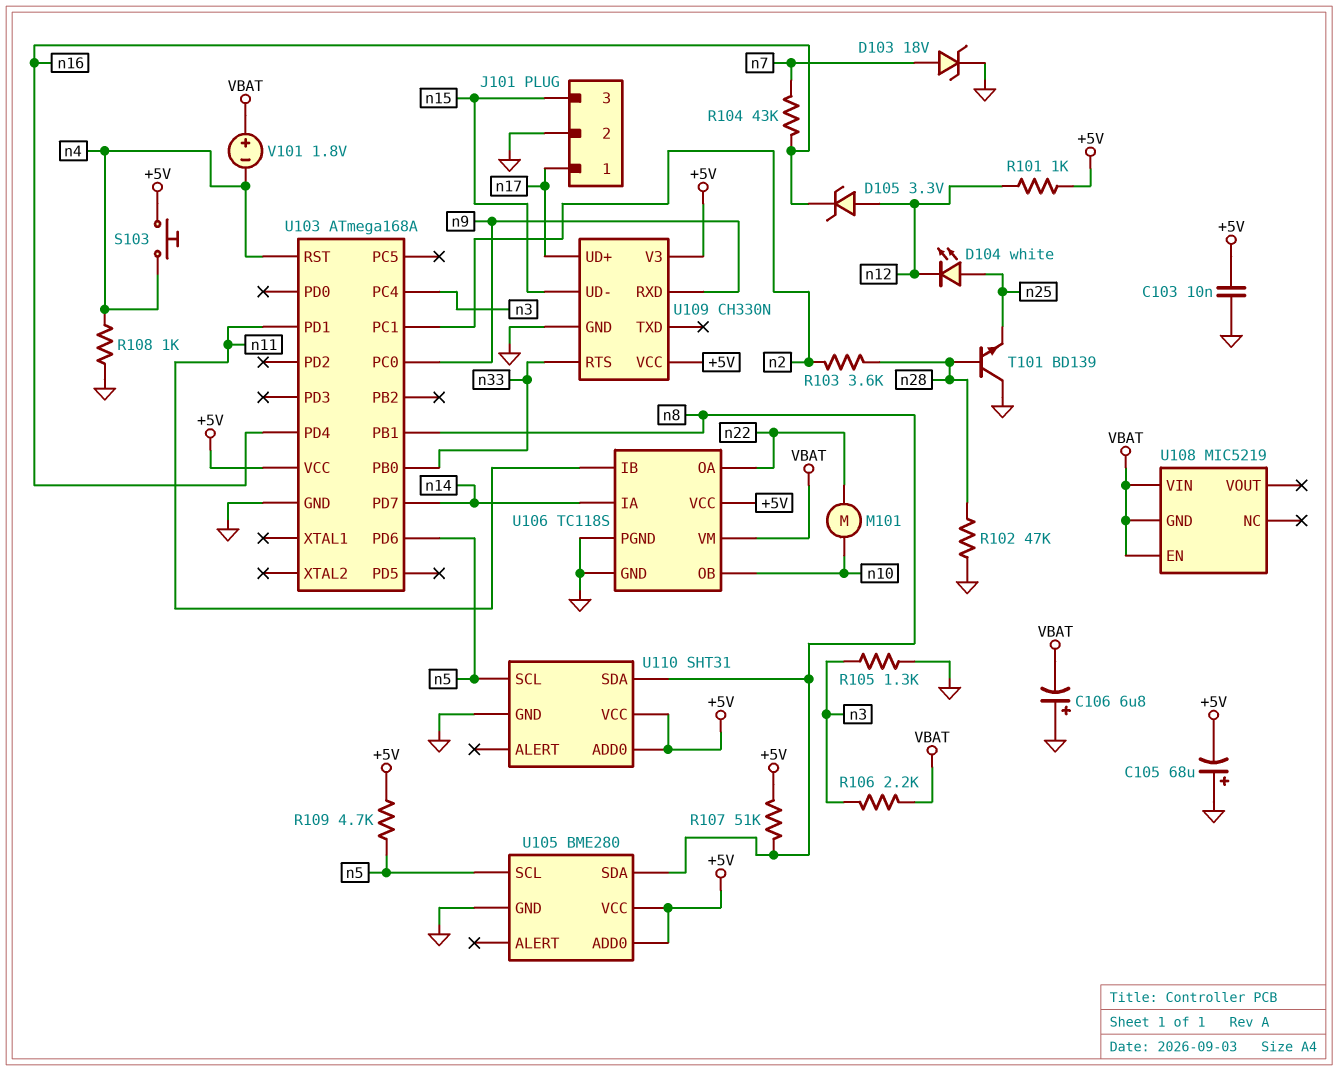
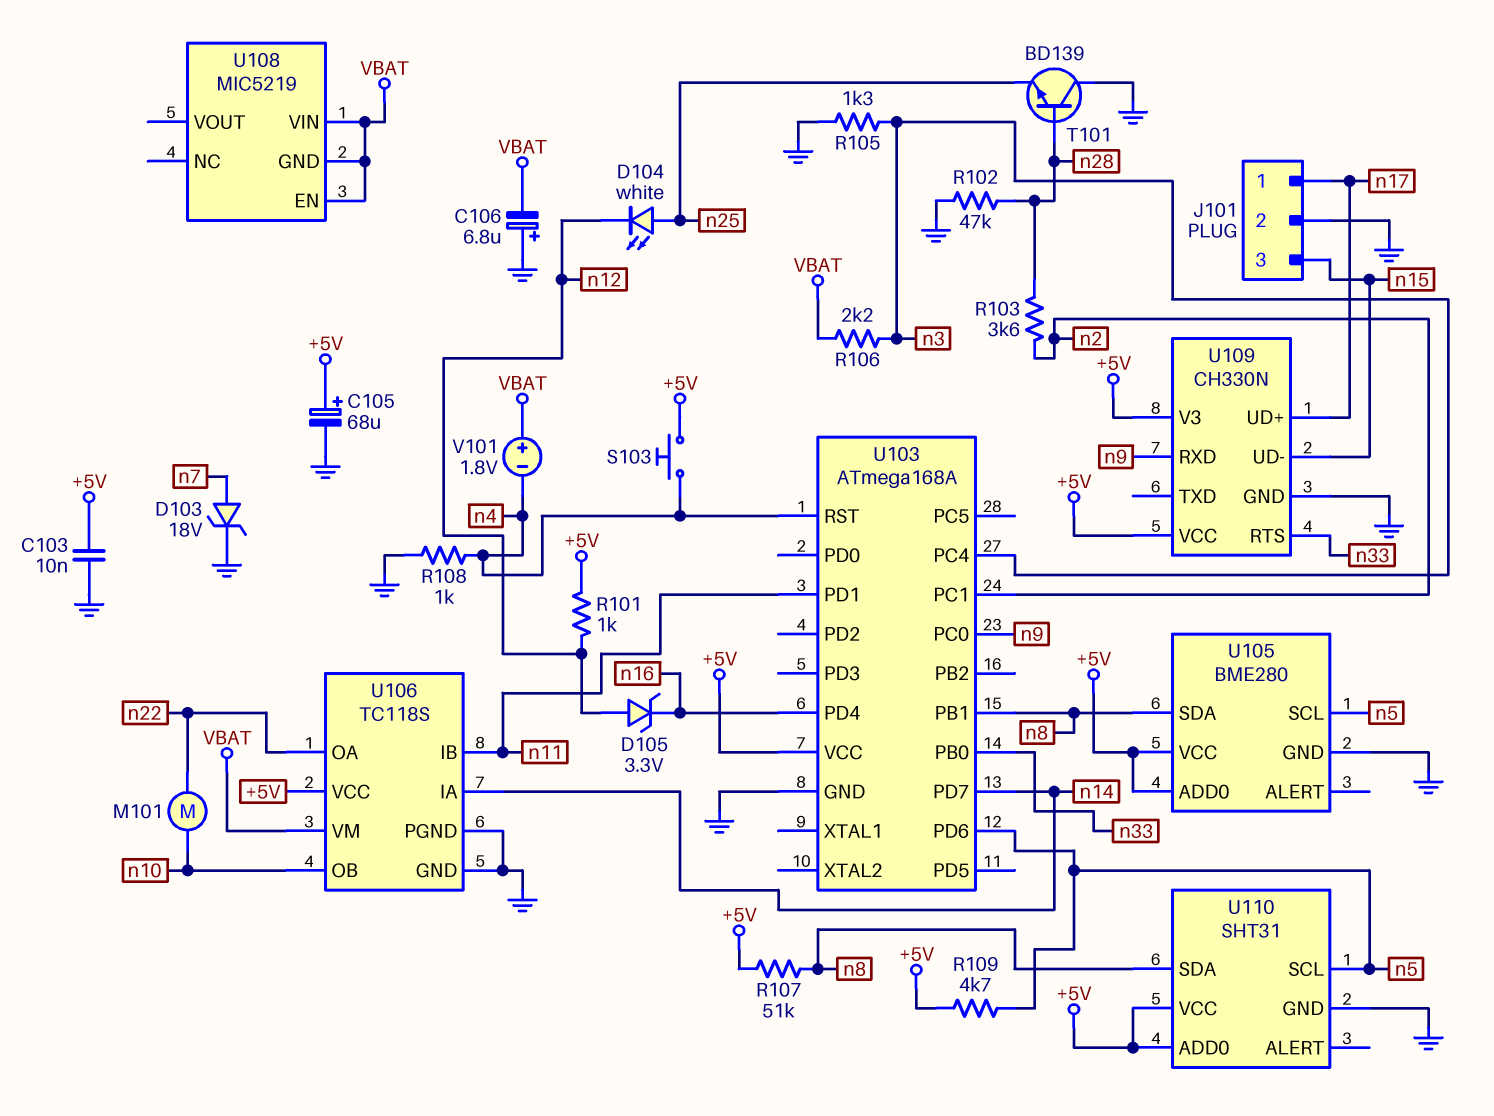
C105: 68uF (plus GND, minus +5V) -> 68uF (plus +5V, minus GND)
R104: 43k (n7, n16) -> none

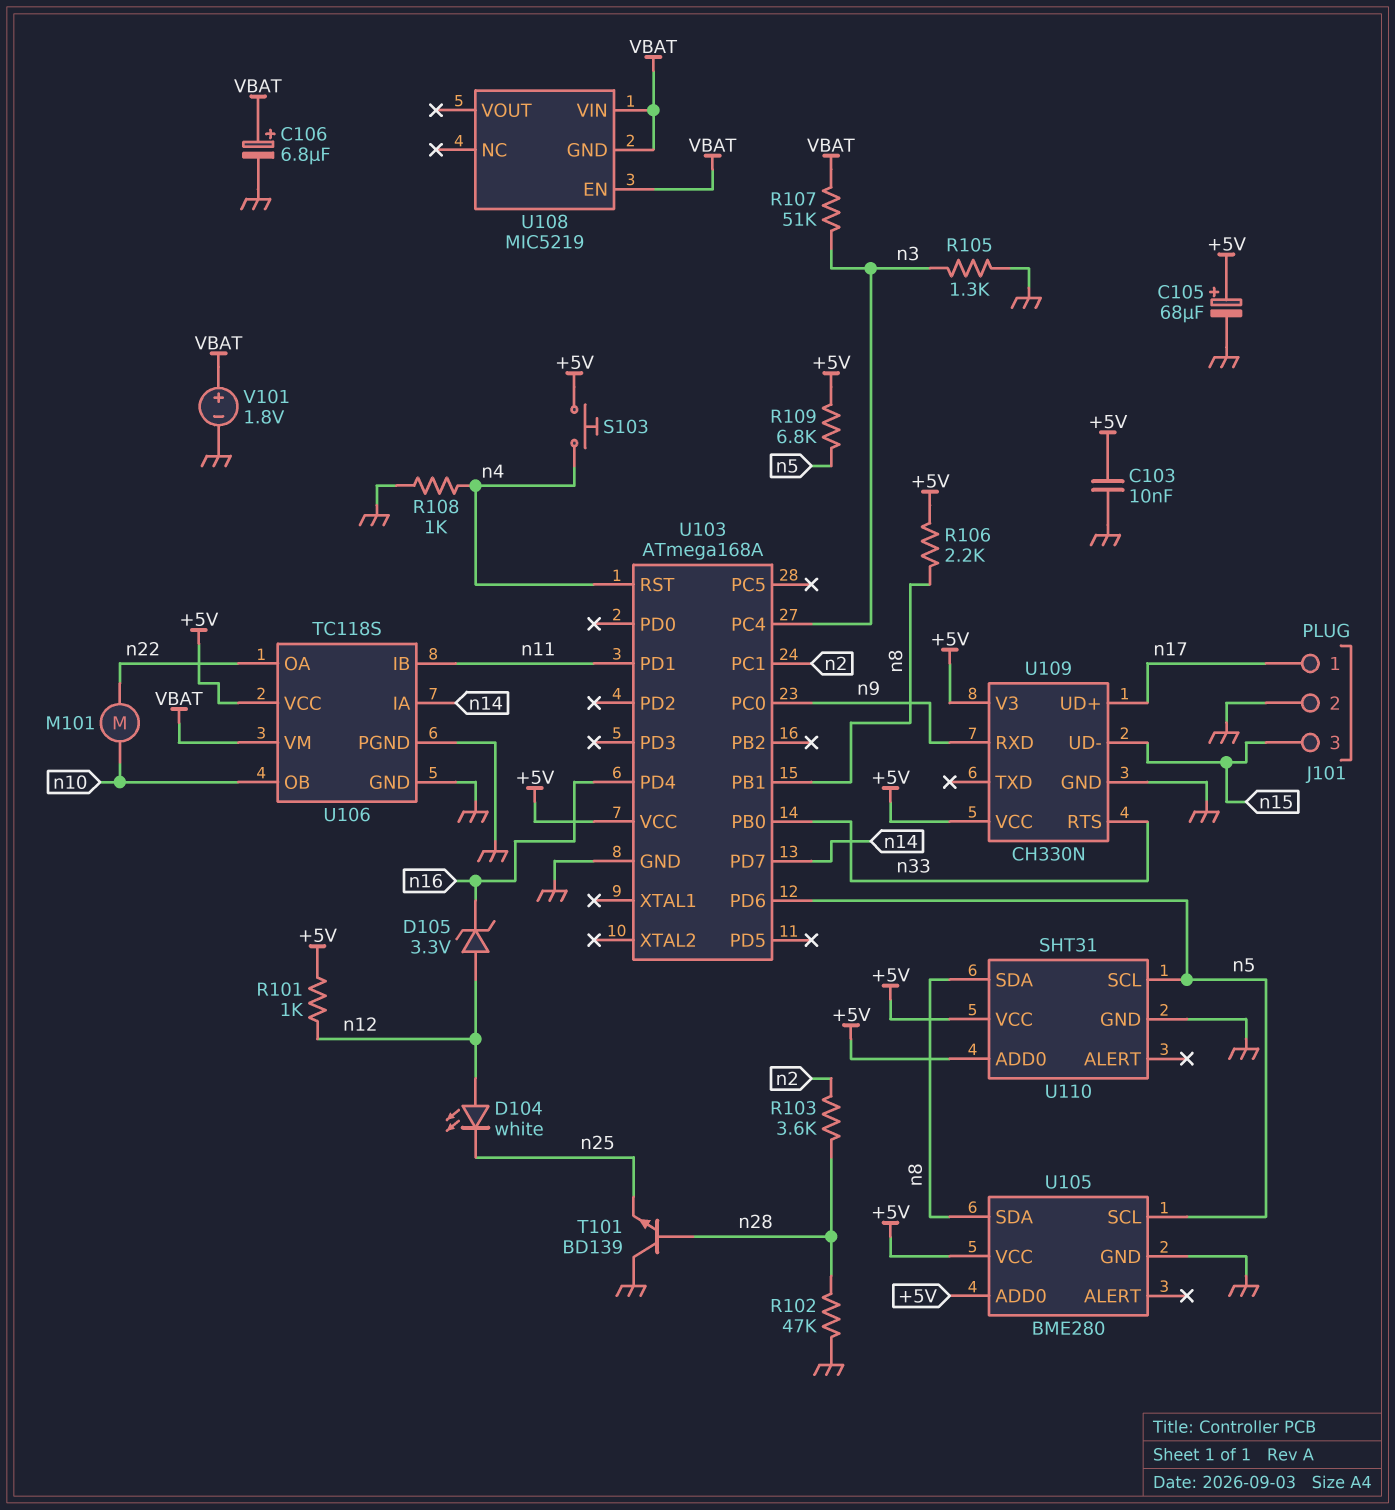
C106: 6.8uF (plus GND, minus VBAT) -> 6.8uF (plus VBAT, minus GND)
D103: zener 18V (A n7, K GND) -> none
D104: LED white (A n25, K n12) -> LED white (A n12, K n25)
R106: 2.2k (VBAT, n3) -> 2.2k (+5V, n8)
R107: 51k (+5V, n8) -> 51k (VBAT, n3)
R109: 4.7k (+5V, n5) -> 6.8k (+5V, n5)
V101: 1.8V (plus VBAT, minus n4) -> 1.8V (plus VBAT, minus GND)

